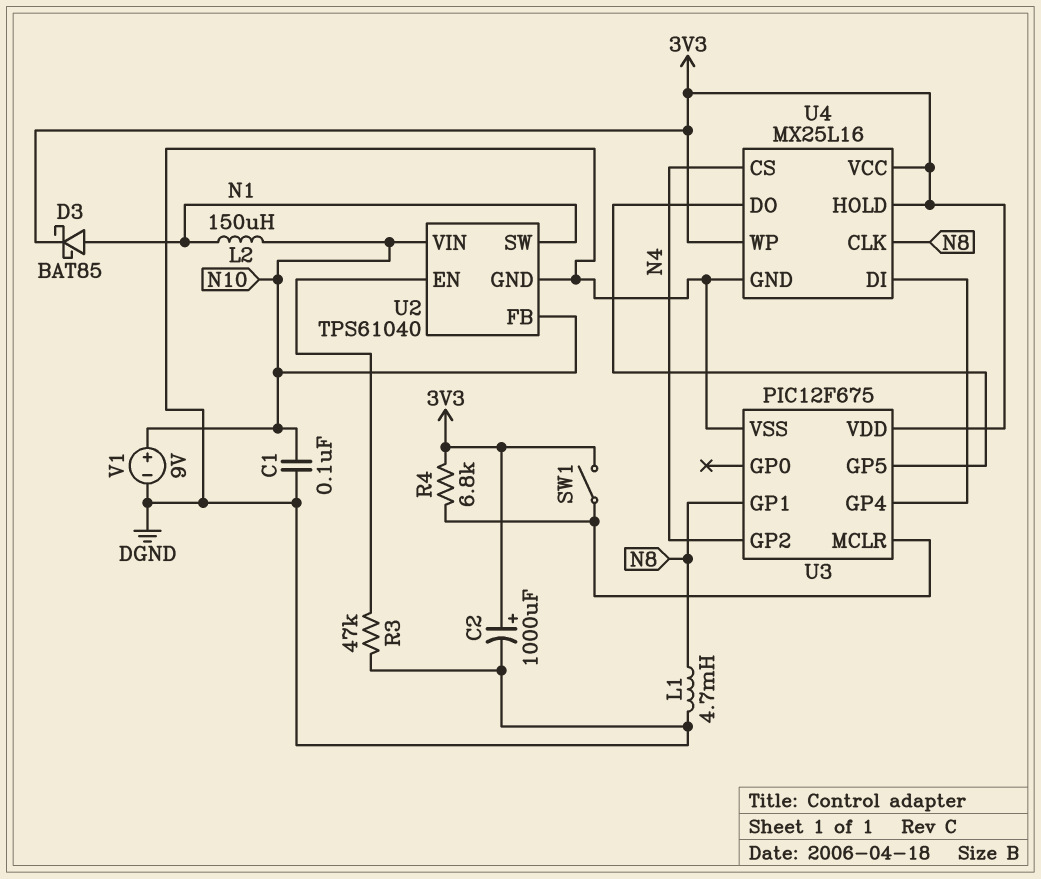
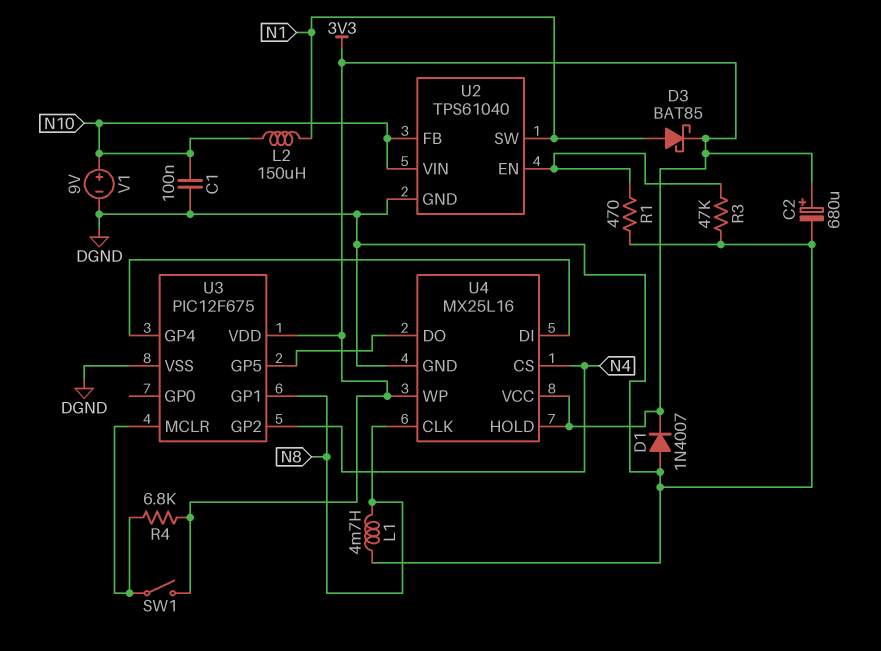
C2: 1000uF (plus 3V3, minus DGND) -> 680uF (plus 3V3, minus DGND)
D1: none -> diode 1N4007 (A DGND, K 3V3)
R1: none -> 470 (DGND, U2/EN)

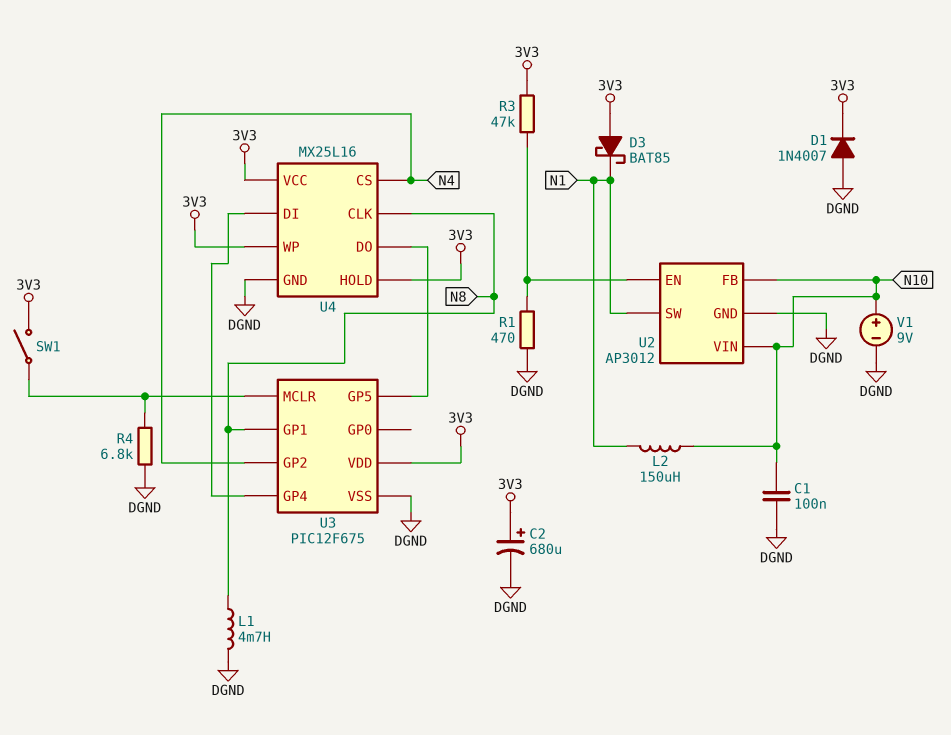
D3: schottky BAT85 (A N1, K 3V3) -> schottky BAT85 (A 3V3, K N1)
R3: 47k (DGND, U2/EN) -> 47k (3V3, U2/EN)
R4: 6.8k (3V3, U3/MCLR) -> 6.8k (DGND, U3/MCLR)
U2: TPS61040 -> AP3012

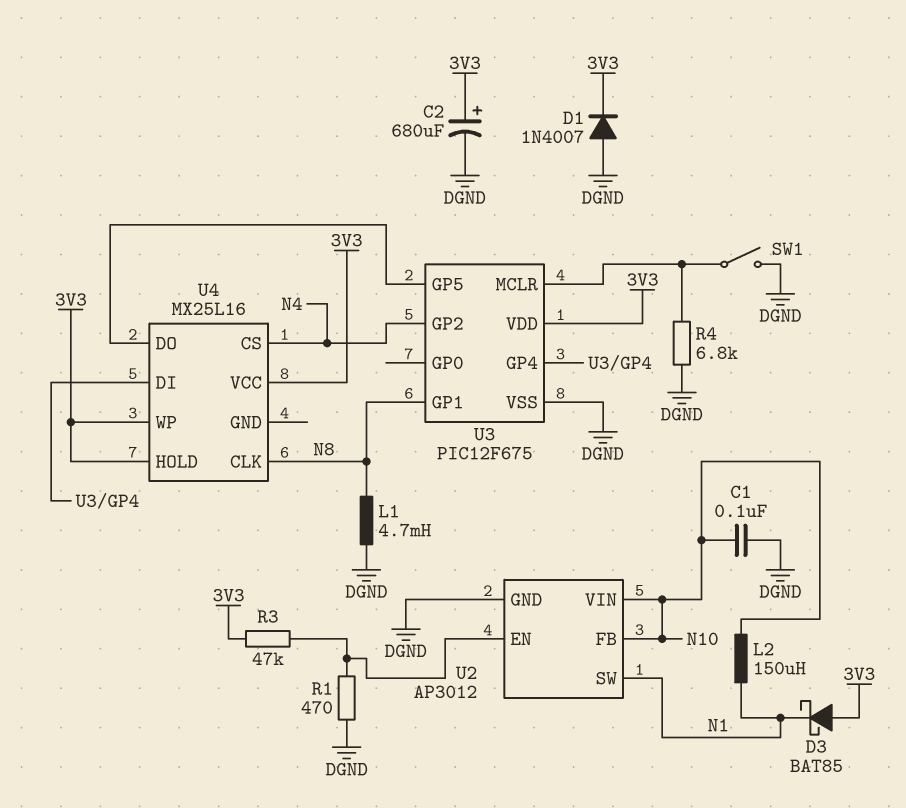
SW1: switch (3V3, U3/MCLR) -> switch (DGND, U3/MCLR)
U4 pin GND: DGND -> none
V1: 9V (plus N10, minus DGND) -> none

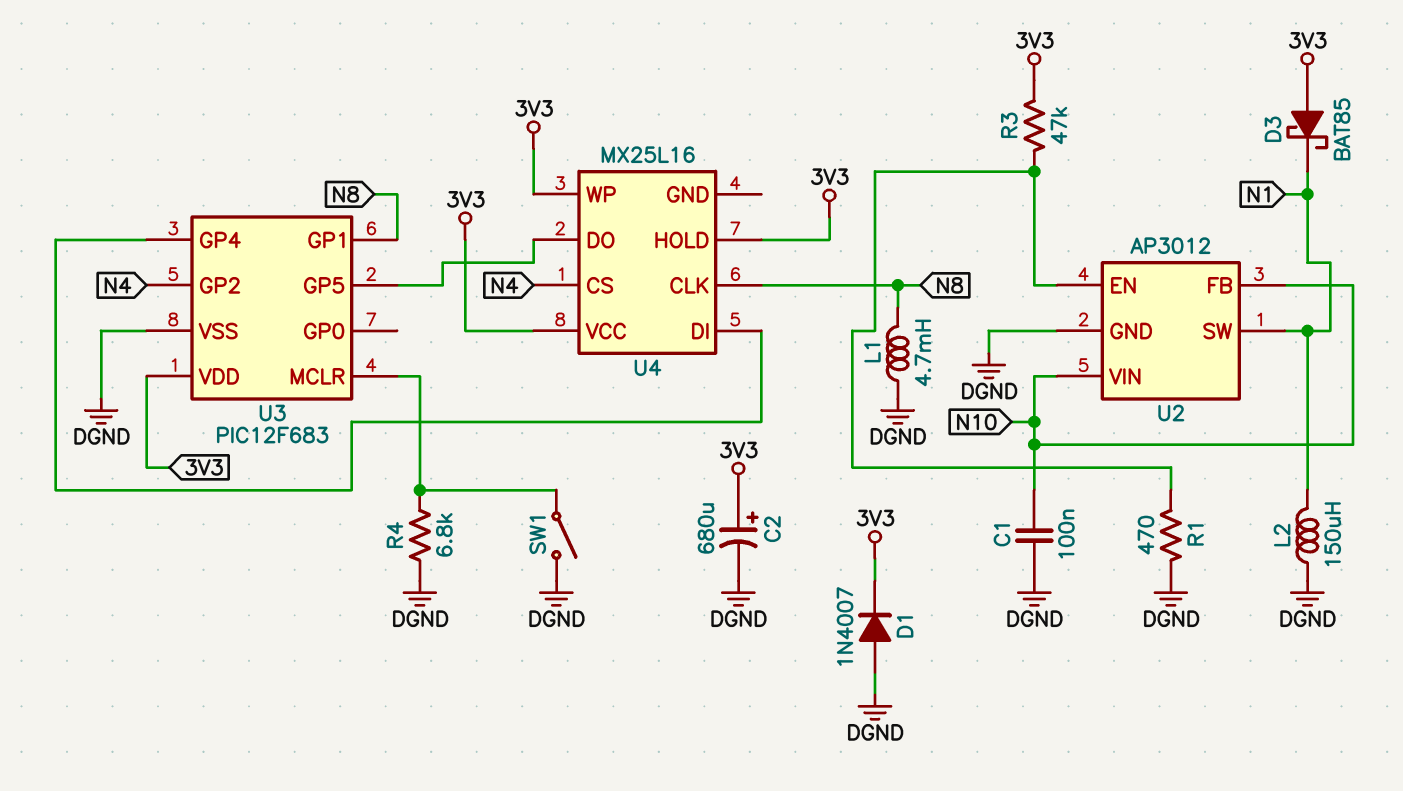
L2: 150uH (N1, N10) -> 150uH (DGND, N1)
U3: PIC12F675 -> PIC12F683

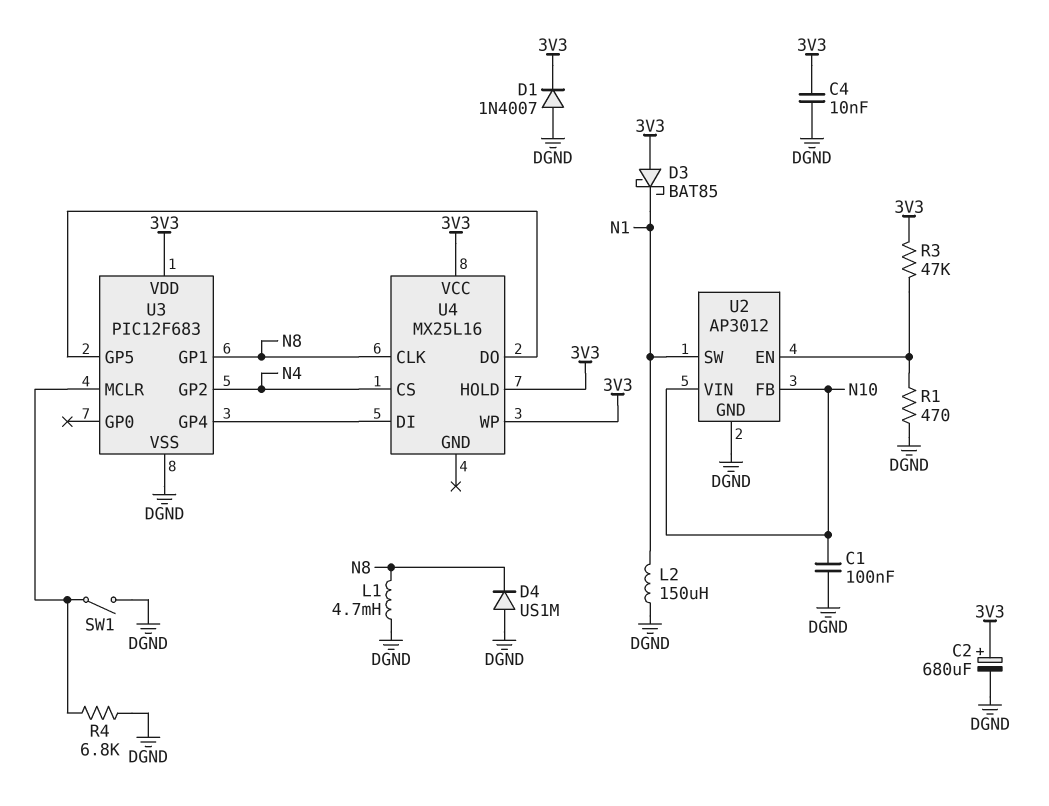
C4: none -> 10nF (3V3, DGND)
D4: none -> diode US1M (A DGND, K N8)

